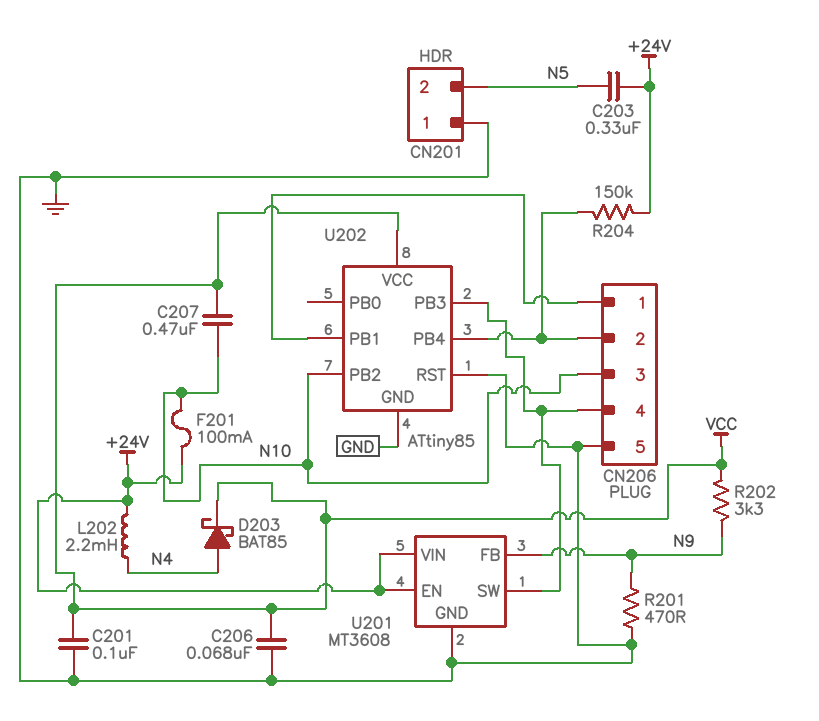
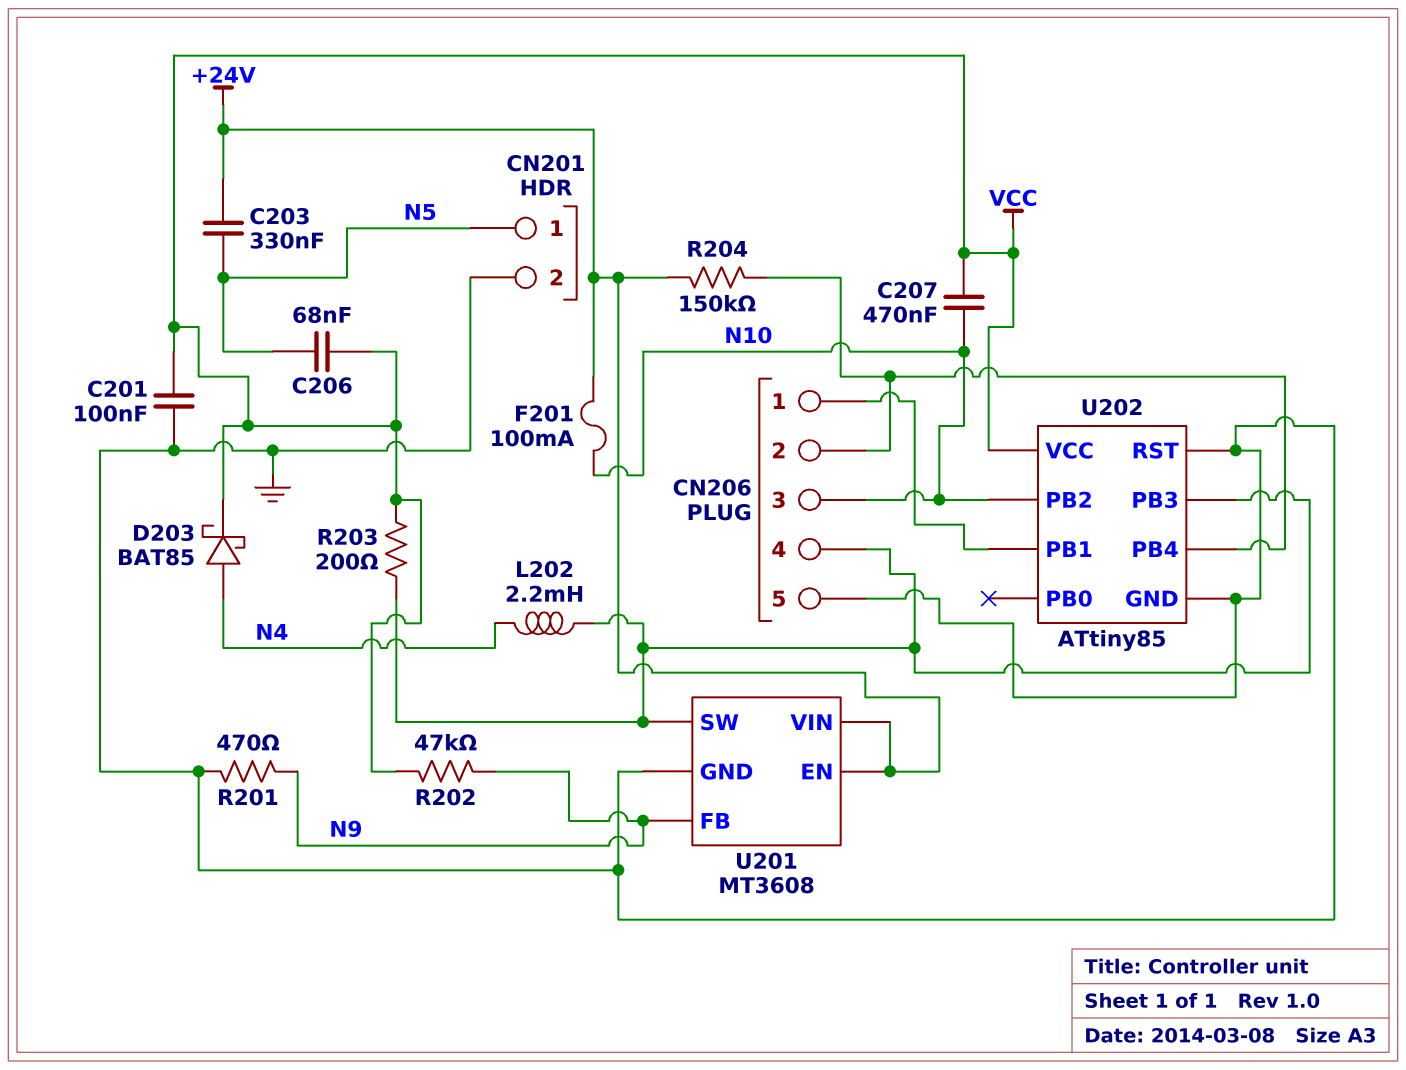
C206: 68nF (GND, VCC) -> 68nF (N5, VCC)
CN201 pin 1: GND -> N5
CN201 pin 2: N5 -> GND
L202: 2.2mH (+24V, N4) -> 2.2mH (CN206/4, N4)
R202: 3.3k (N9, VCC) -> 47k (N9, VCC)
R203: none -> 200 (CN206/4, VCC)

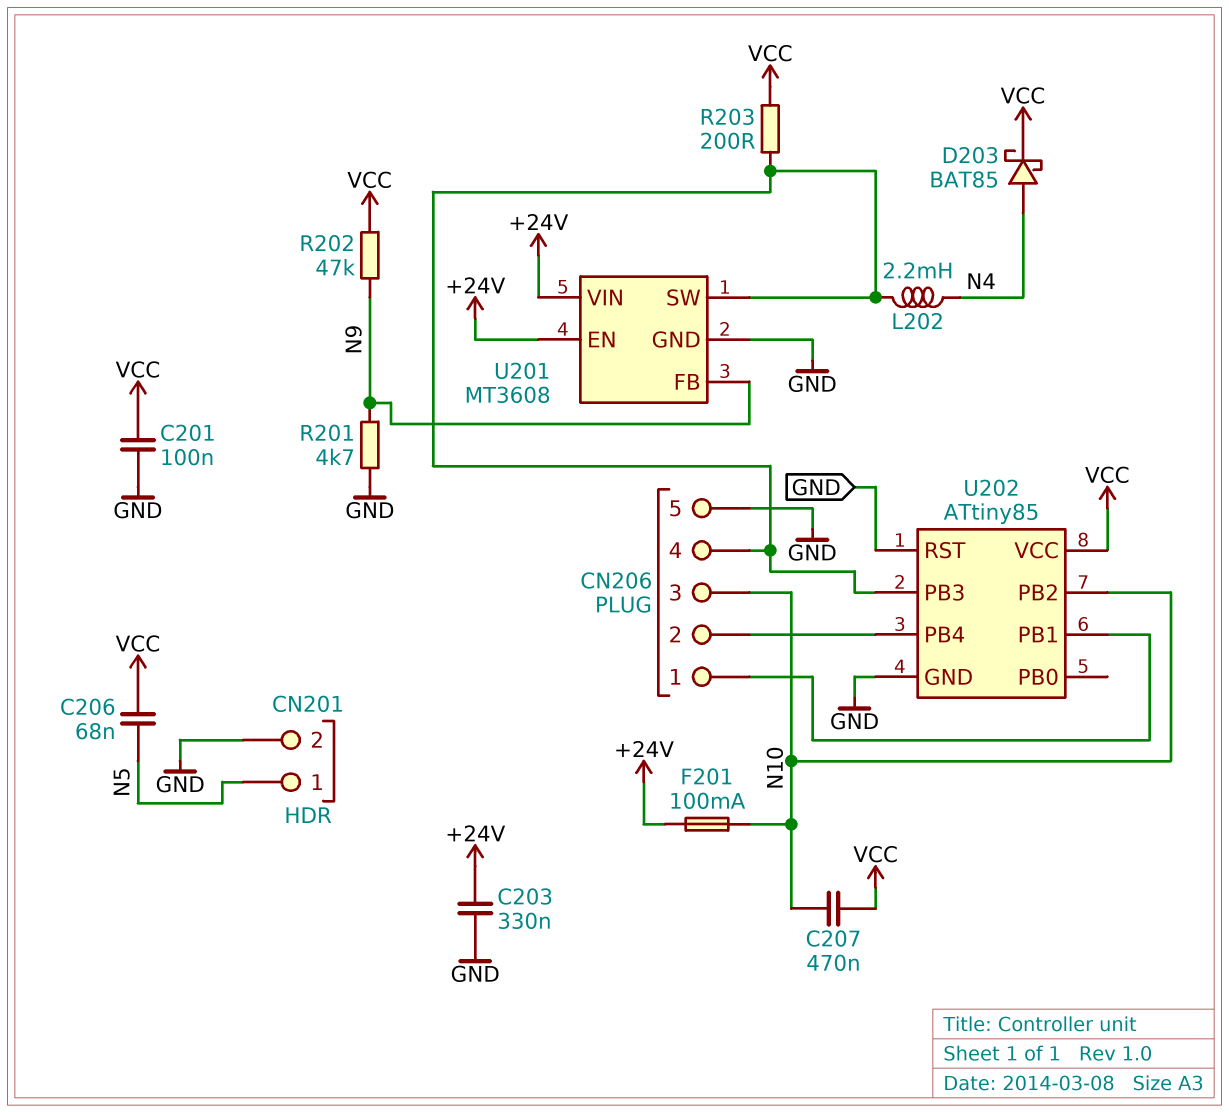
C203: 330nF (+24V, N5) -> 330nF (+24V, GND)
R201: 470 (GND, N9) -> 4.7k (GND, N9)
R204: 150k (+24V, CN206/2) -> none

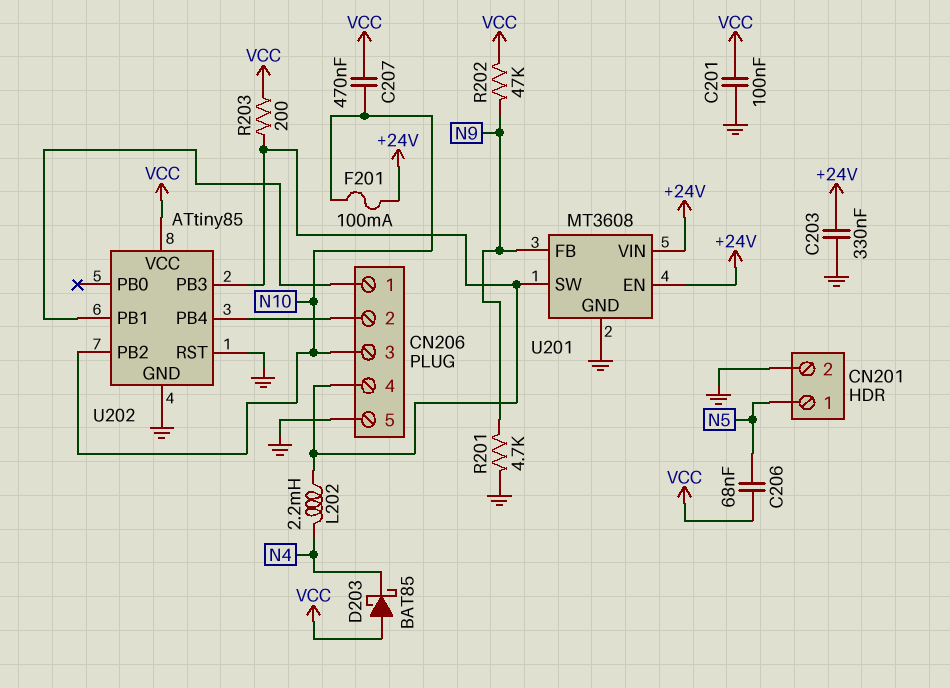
D203: schottky BAT85 (A N4, K VCC) -> schottky BAT85 (A VCC, K N4)

